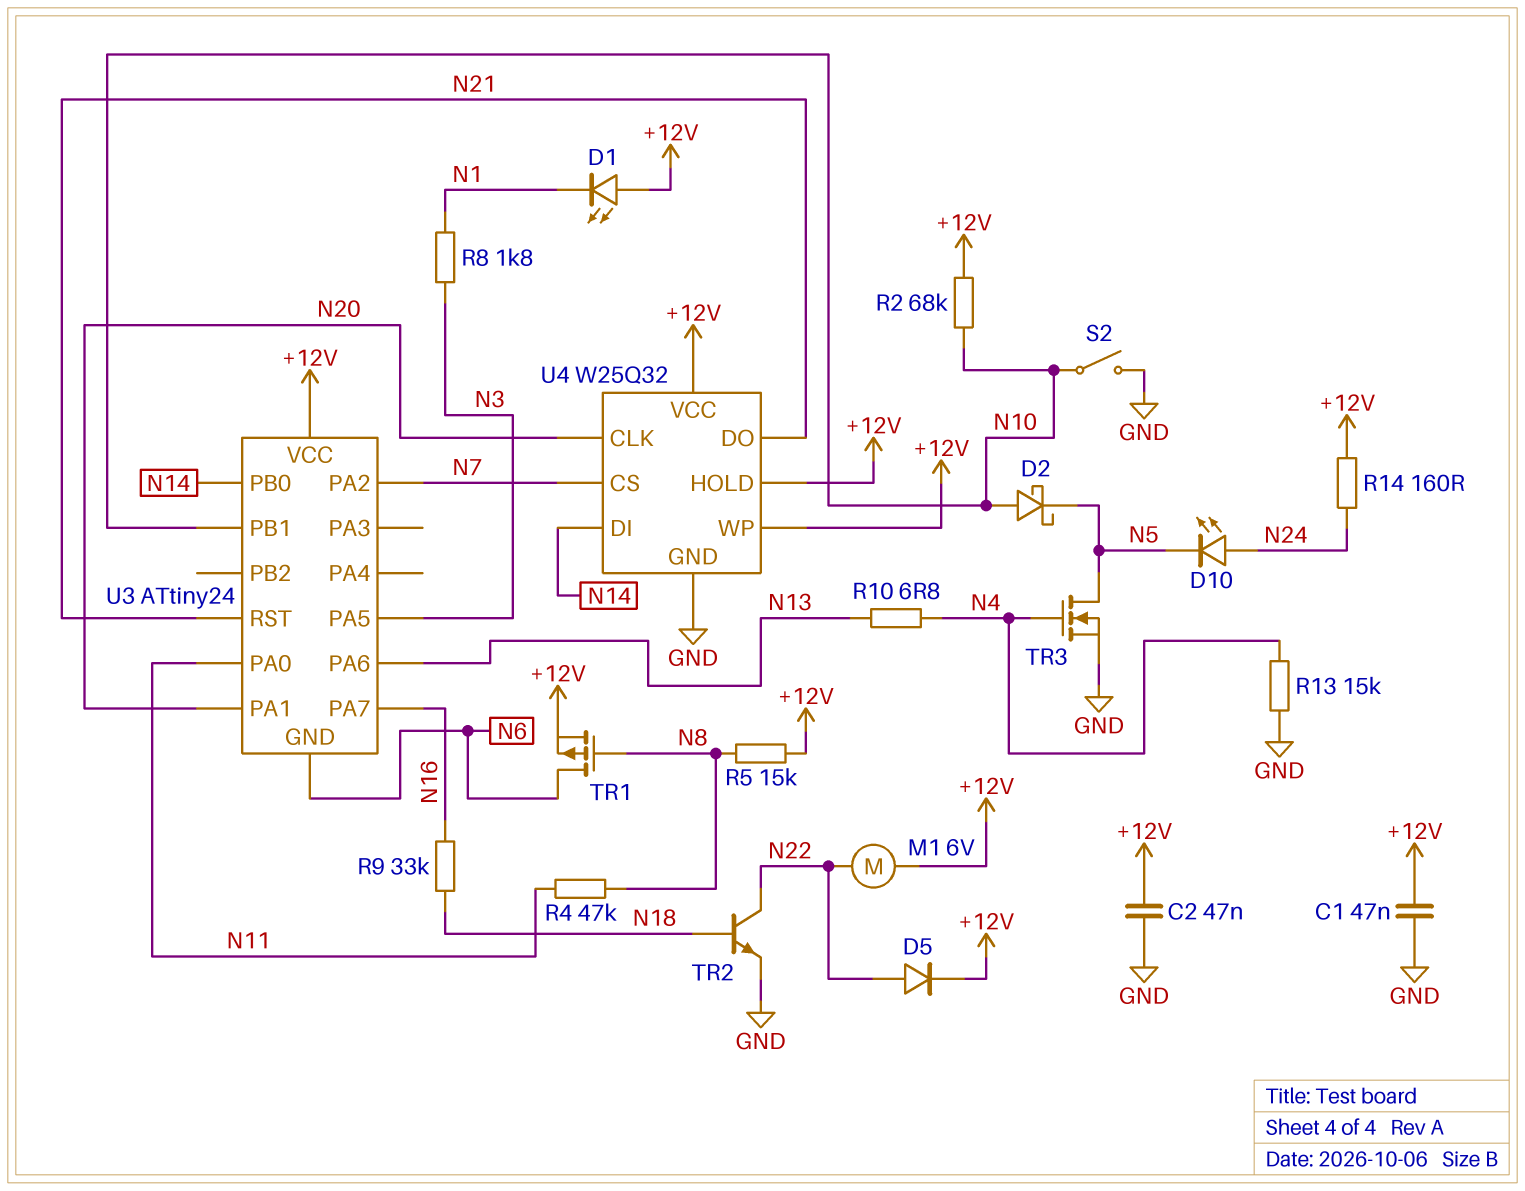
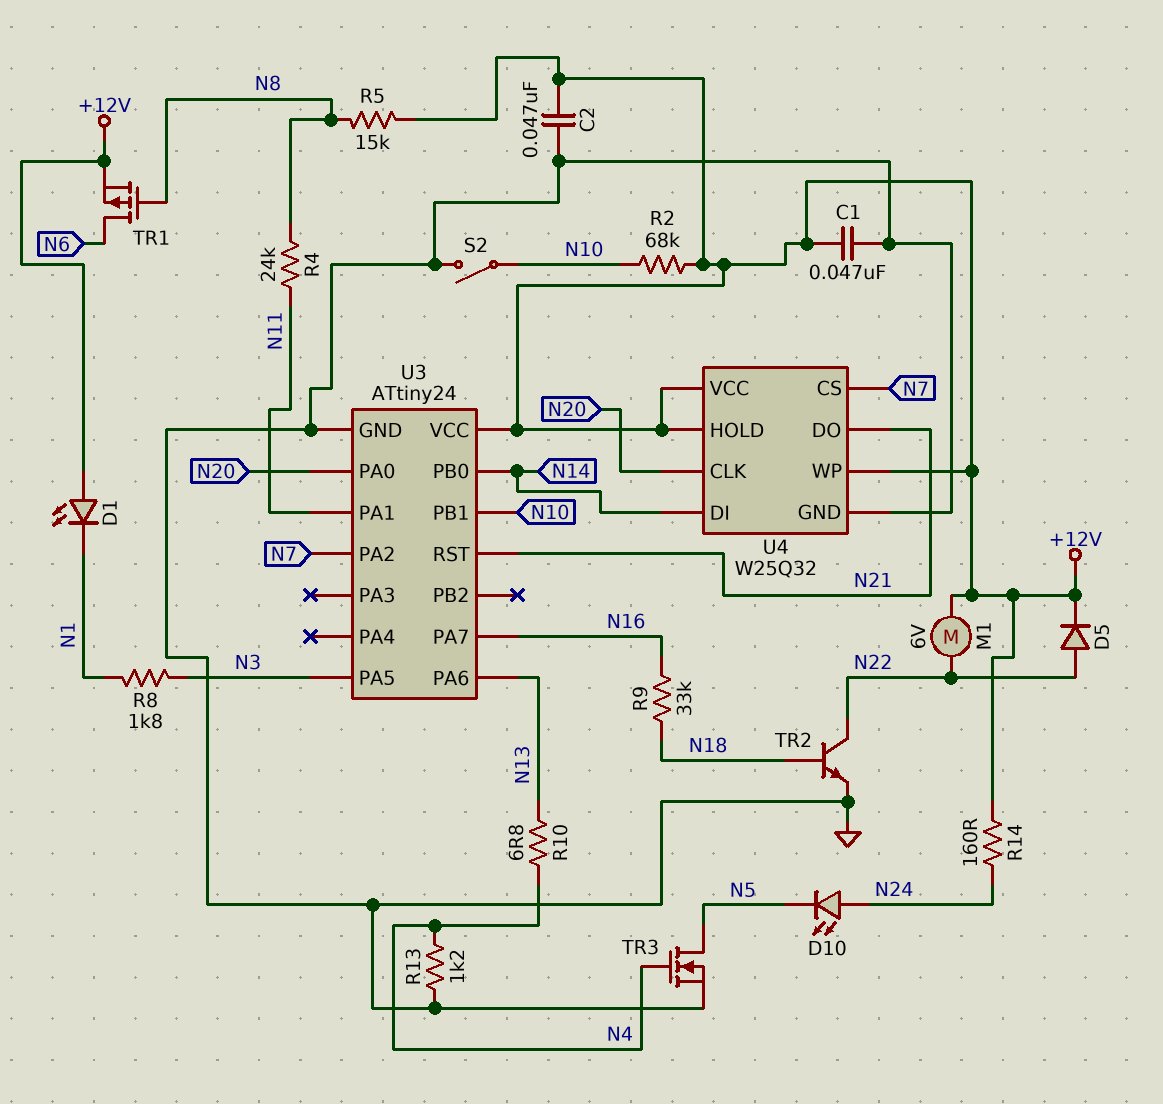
D2: schottky (A N10, K N5) -> none
R4: 47k (N8, N11) -> 24k (N8, N11)
R13: 15k (GND, N4) -> 1.2k (GND, N4)
U3 pin GND: N6 -> GND
U3 pin PA0: N11 -> N20
U3 pin PA1: N20 -> N11

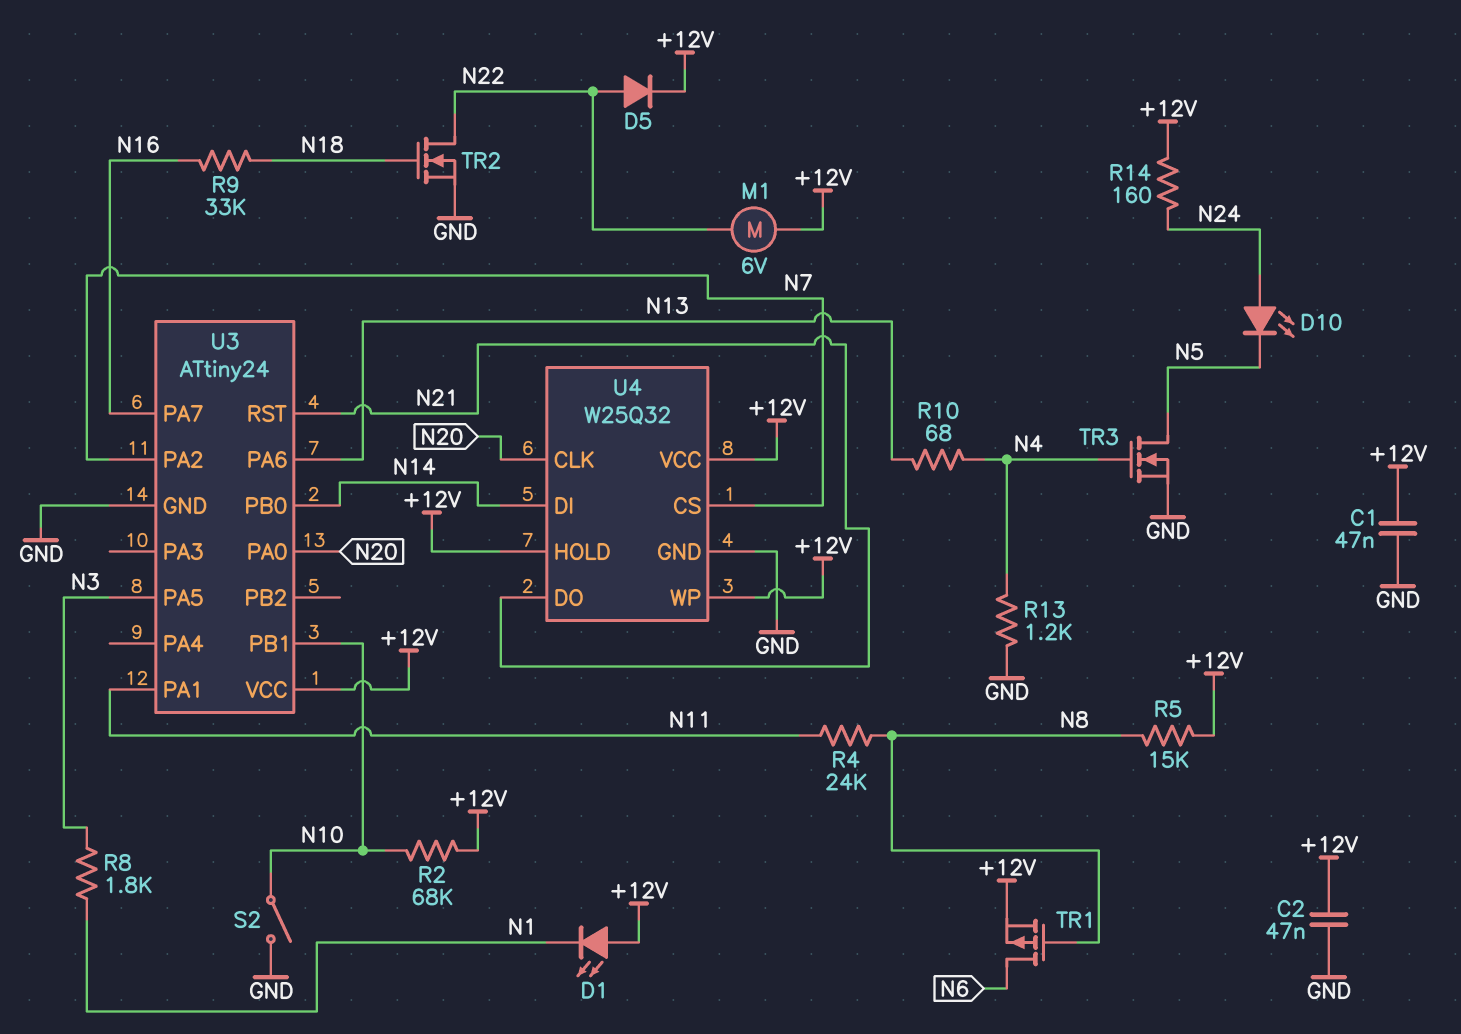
R10: 6.8 (N4, N13) -> 68 (N4, N13)
TR2: NPN (B N18, C N22, E GND) -> NMOS (G N18, D N22, S GND)

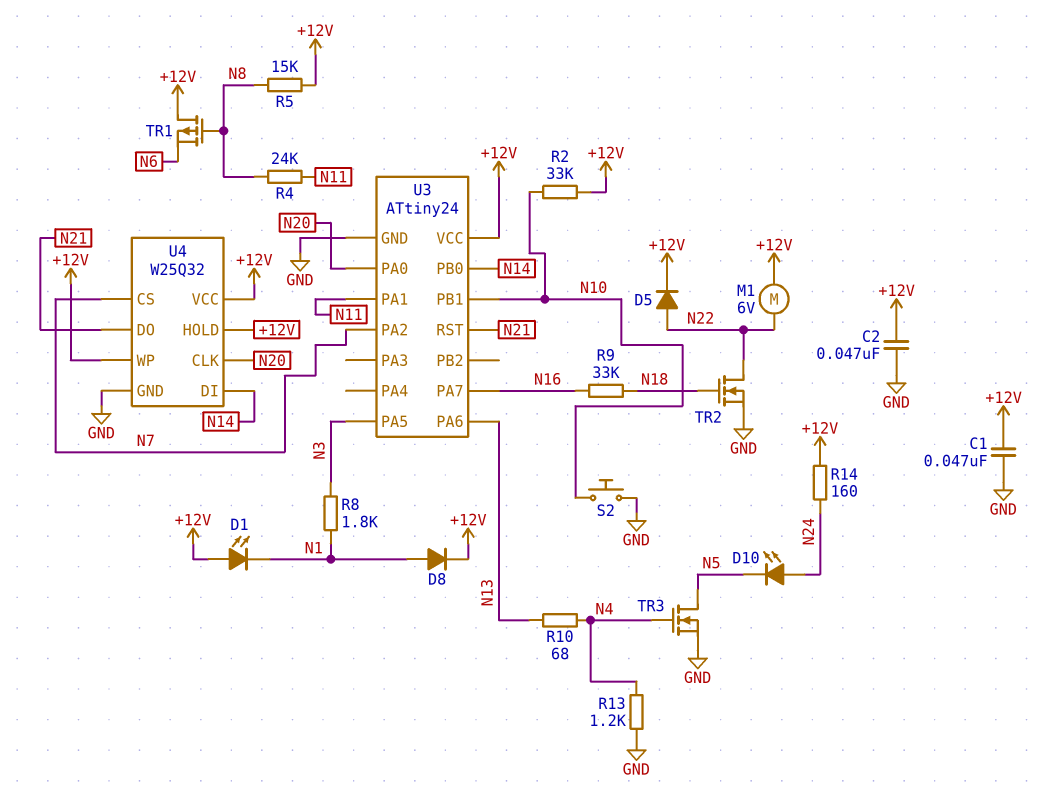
D8: none -> diode (A N1, K +12V)
R2: 68k (+12V, N10) -> 33k (+12V, N10)
S2: switch (GND, N10) -> button (GND, N10)
TR1: PMOS (G N8, D N6, S +12V) -> PMOS (G N8, D +12V, S N6)

